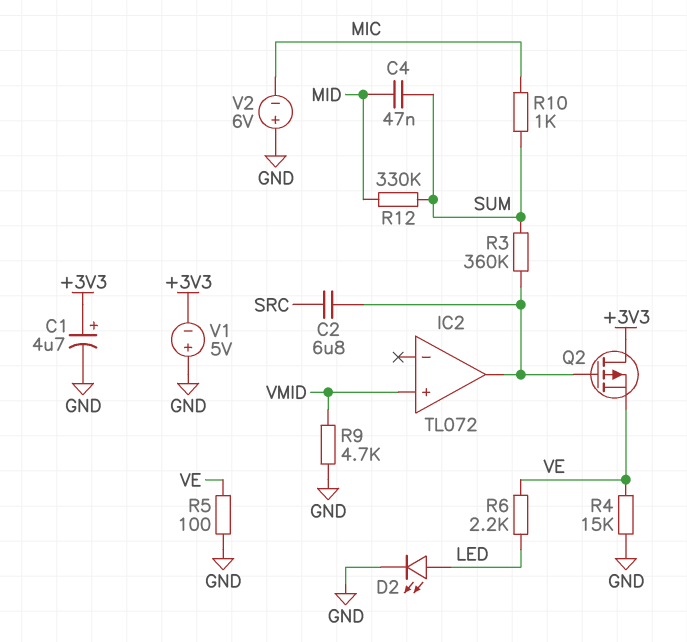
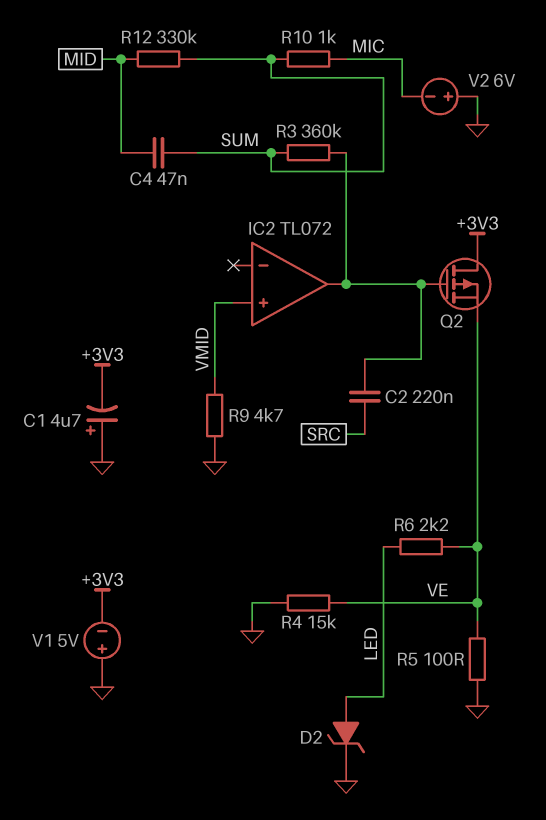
C1: 4.7uF (plus +3V3, minus GND) -> 4.7uF (plus GND, minus +3V3)
C2: 6.8uF (IC2/out, SRC) -> 220nF (IC2/out, SRC)
D2: LED (A LED, K GND) -> zener (A LED, K GND)

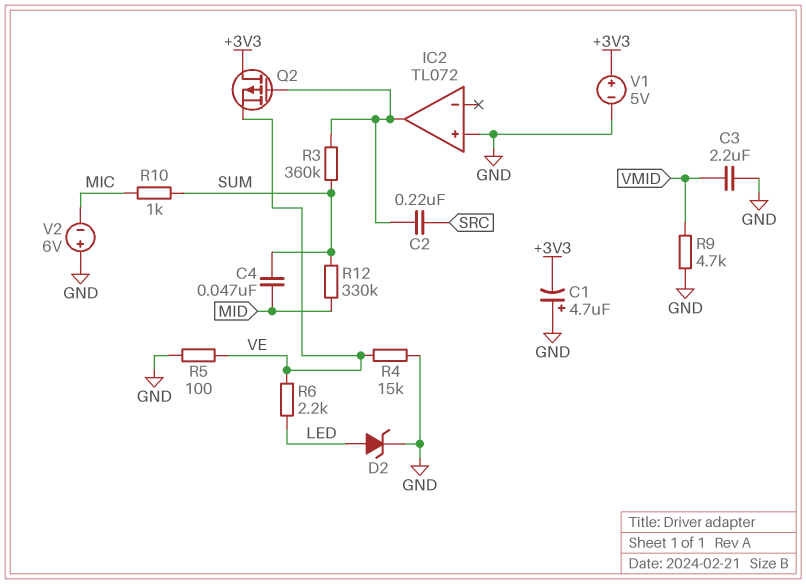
C3: none -> 2.2uF (GND, VMID)
IC2 pin in+: VMID -> GND
V1: 5V (plus GND, minus +3V3) -> 5V (plus +3V3, minus GND)

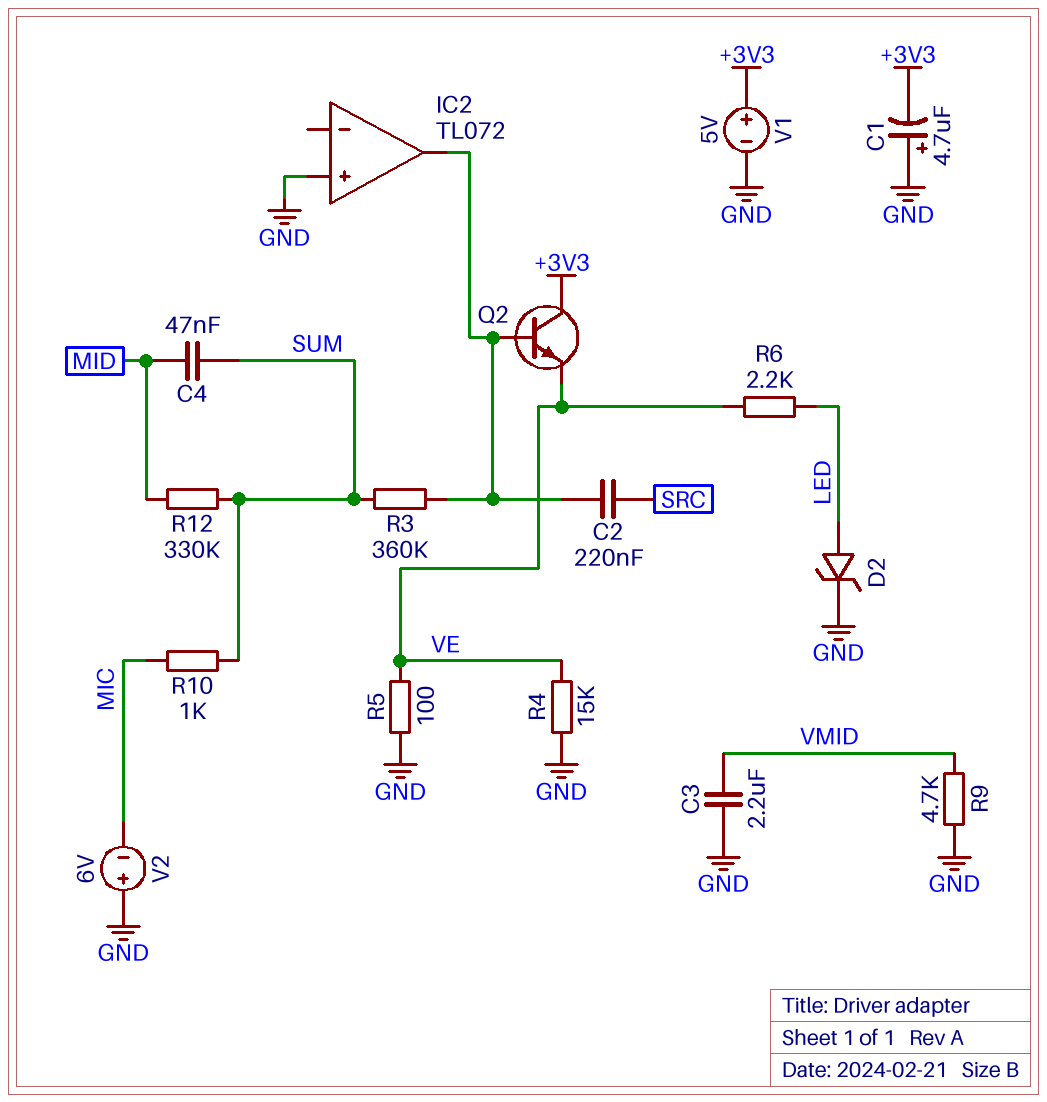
Q2: PMOS (G IC2/out, D +3V3, S VE) -> NPN (B IC2/out, C +3V3, E VE)

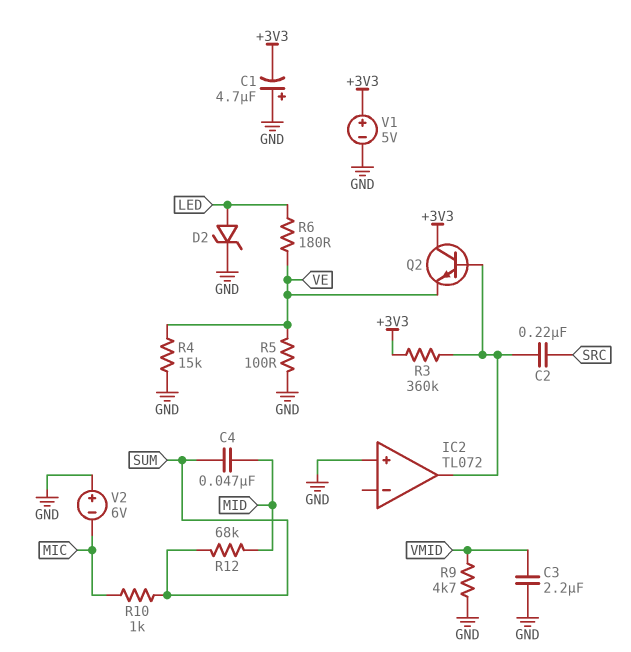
R3: 360k (IC2/out, SUM) -> 360k (+3V3, IC2/out)
R6: 2.2k (LED, VE) -> 180 (LED, VE)
R12: 330k (MID, SUM) -> 68k (MID, SUM)

